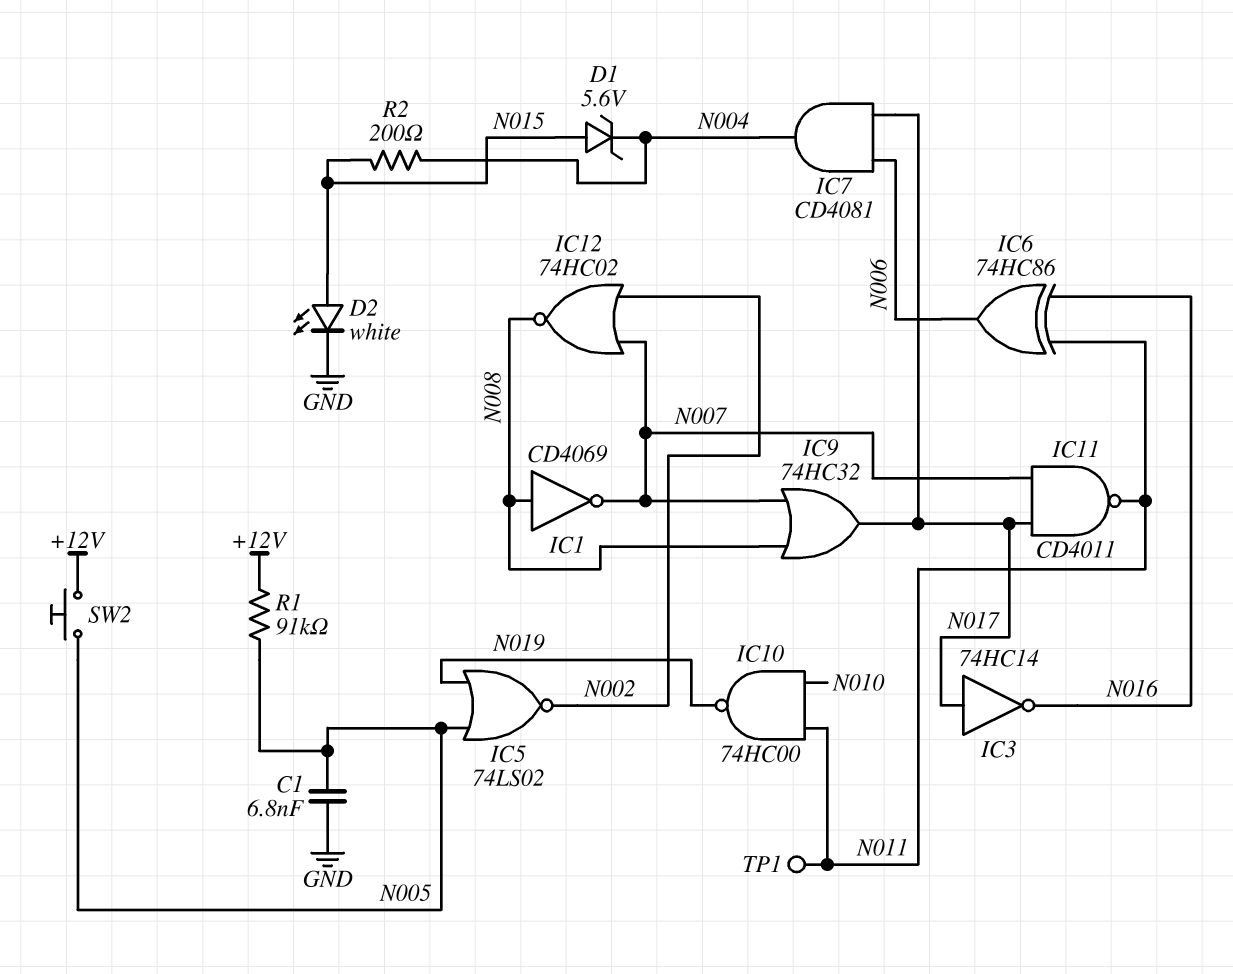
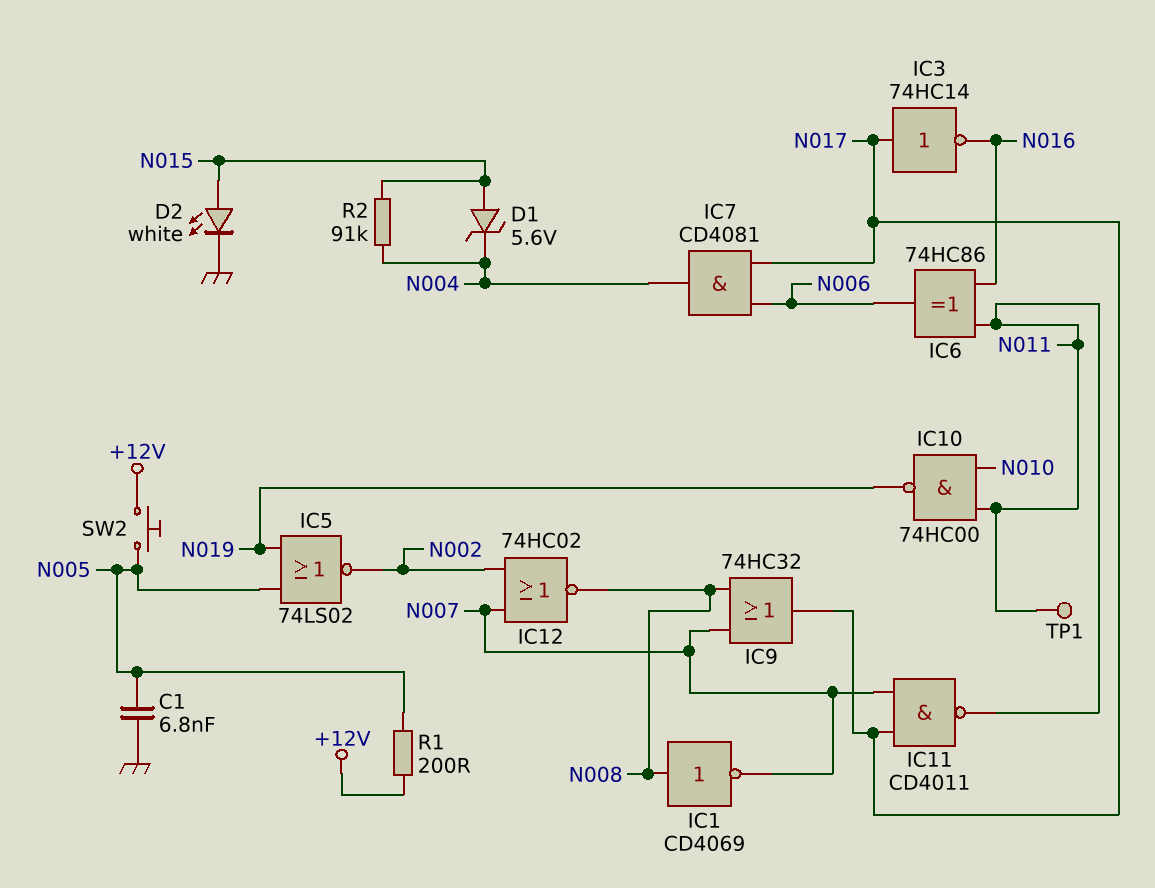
R1: 91k (+12V, N005) -> 200 (+12V, N005)
R2: 200 (N004, N015) -> 91k (N004, N015)

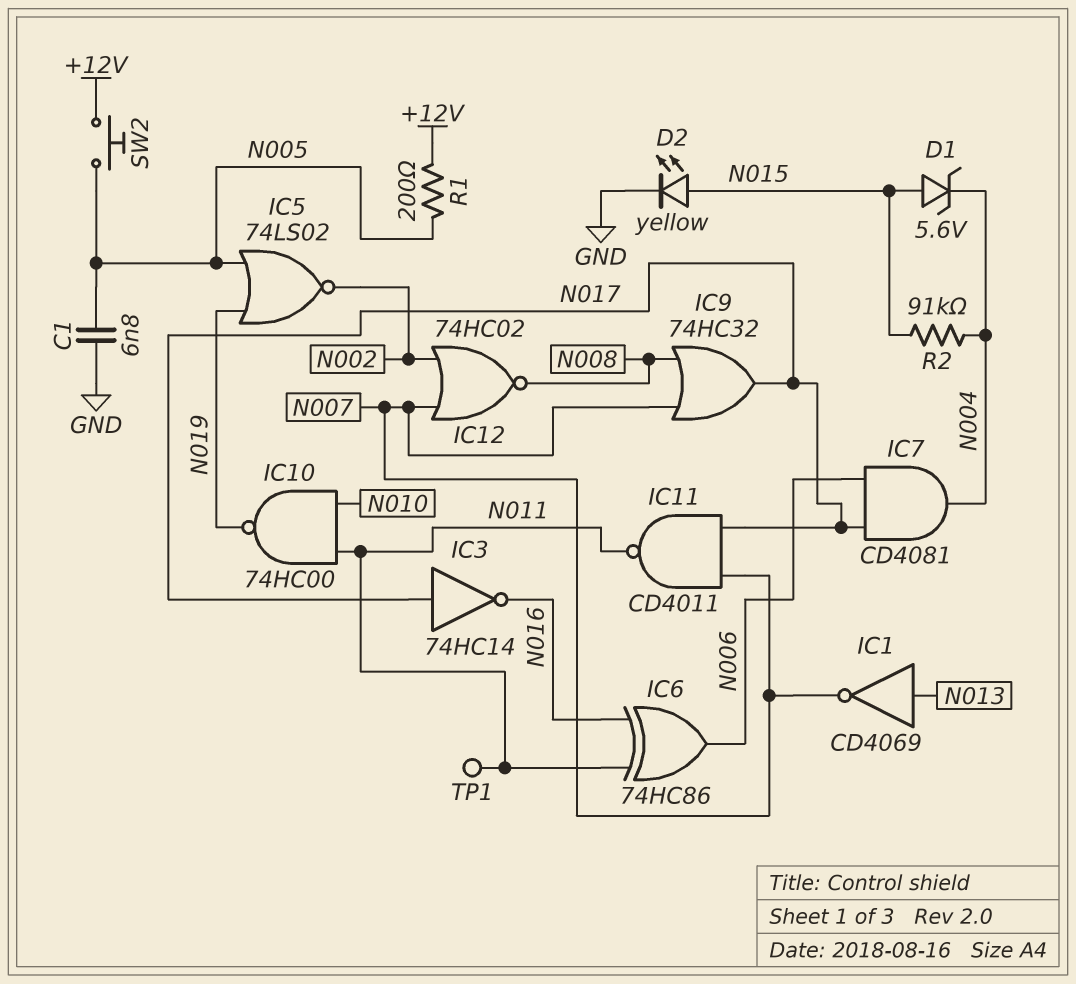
D2: LED white (A N015, K GND) -> LED yellow (A N015, K GND)
IC1: NOT CD4069 (in N008, out N007) -> NOT CD4069 (in N013, out N007)

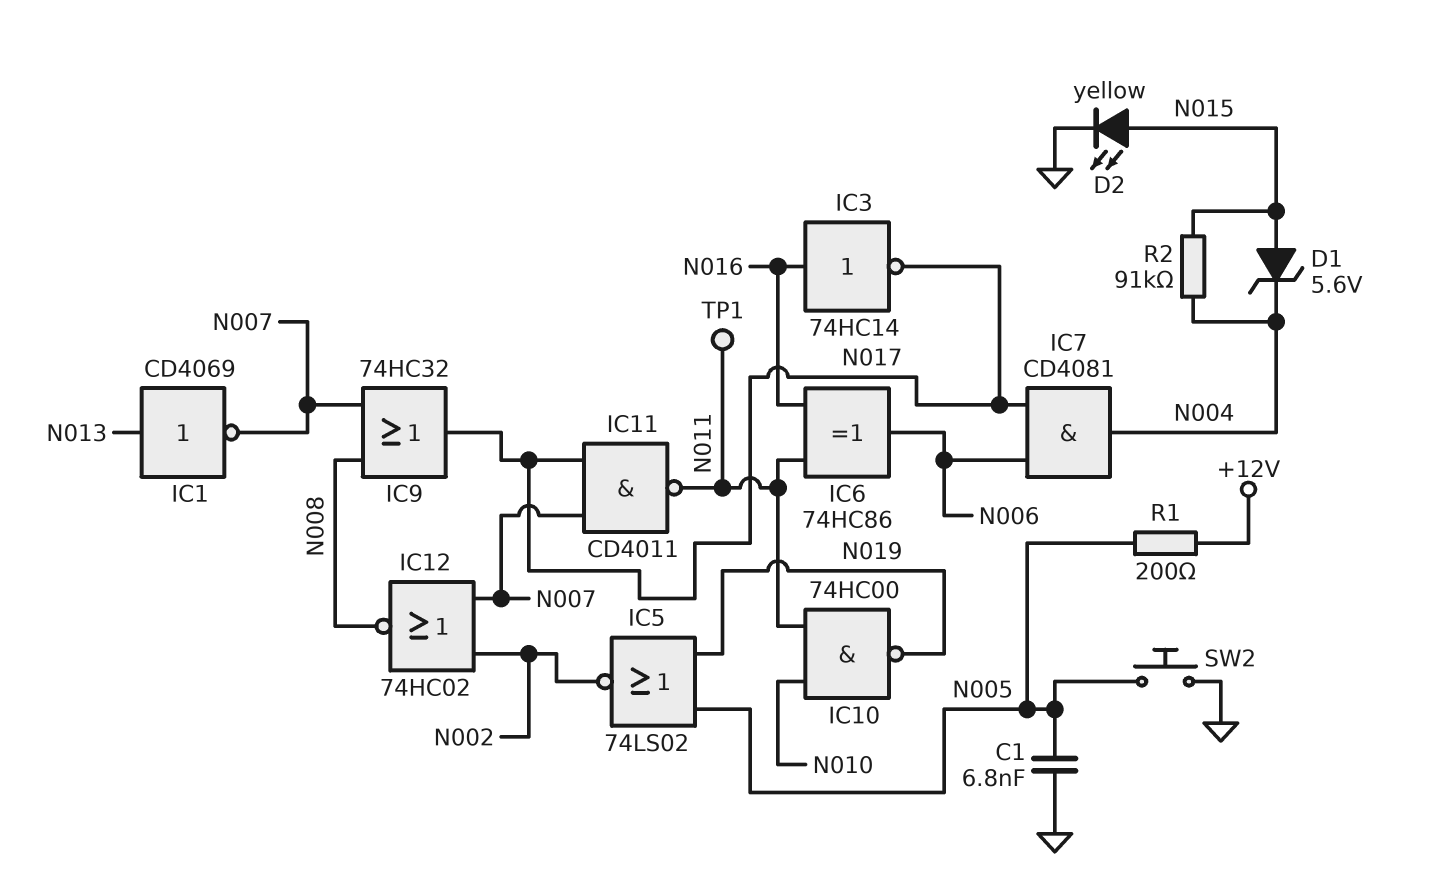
IC3: NOT 74HC14 (in N017, out N016) -> NOT 74HC14 (in N016, out N017)
SW2: button (+12V, N005) -> button (GND, N005)

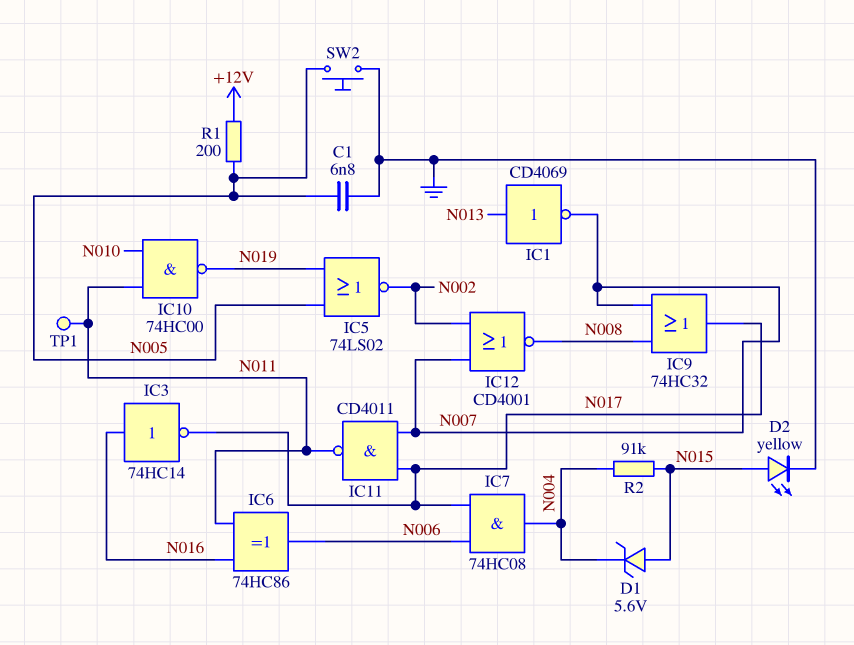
IC7: AND CD4081 (in N006, in N017, out N004) -> AND 74HC08 (in N006, in N017, out N004)
IC12: NOR 74HC02 (in N002, in N007, out N008) -> NOR CD4001 (in N002, in N007, out N008)

